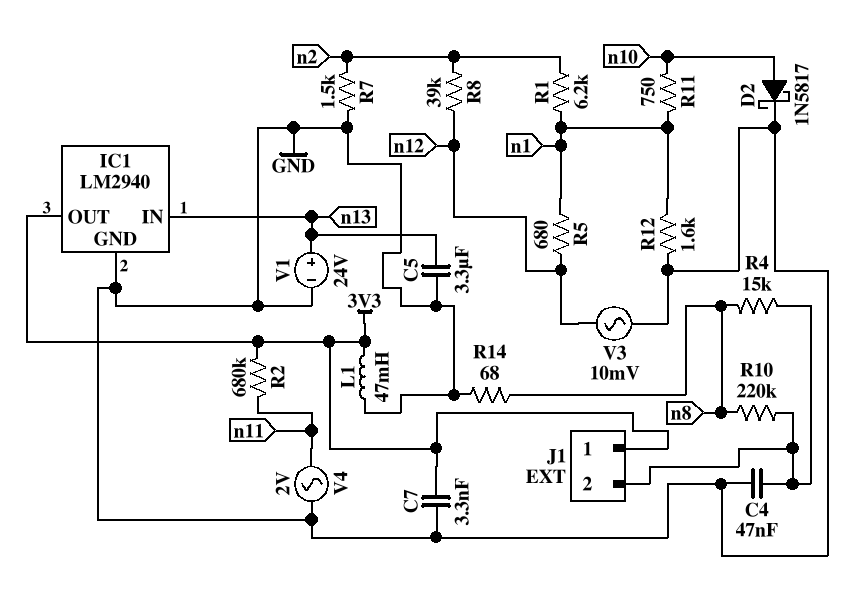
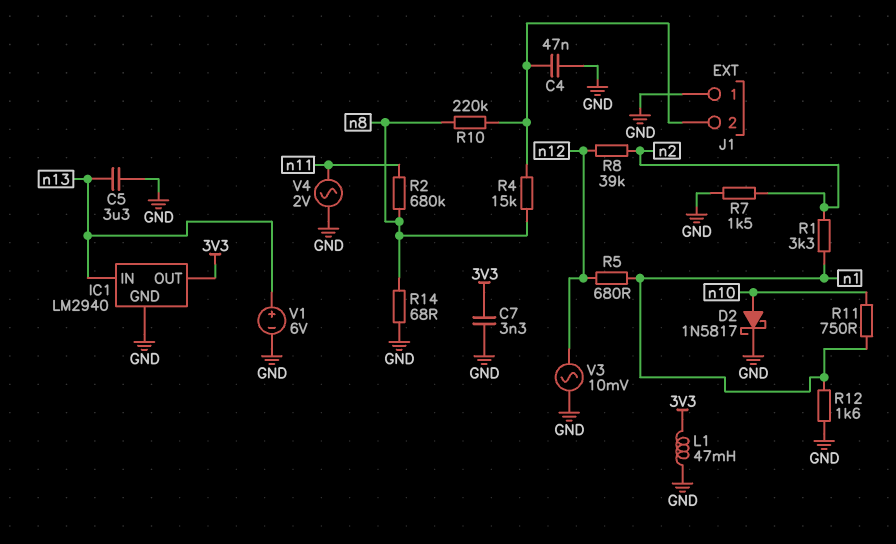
J1 pin 1: 3V3 -> GND
R1: 6.2k (n1, n2) -> 3.3k (n1, n2)
R2: 680k (3V3, n11) -> 680k (n8, n11)
V1: 24V (plus n13, minus GND) -> 6V (plus n13, minus GND)

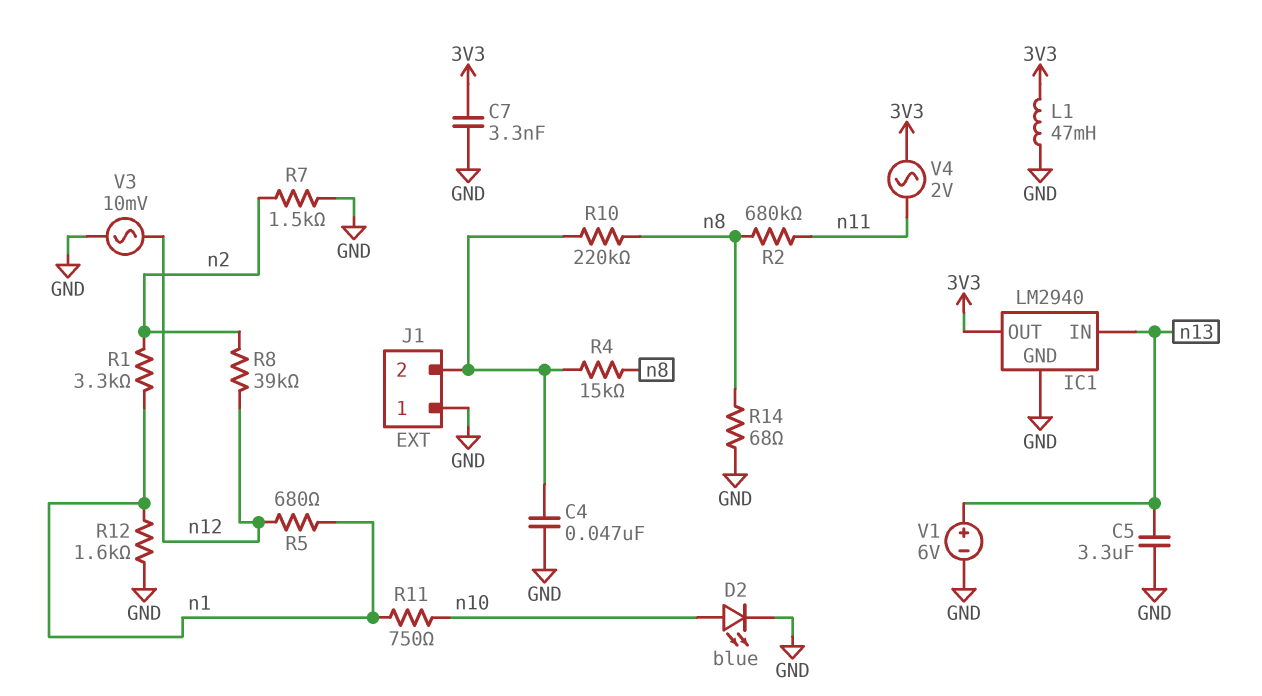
D2: schottky 1N5817 (A n10, K GND) -> LED blue (A n10, K GND)
V4: AC 2V (GND, n11) -> AC 2V (3V3, n11)

